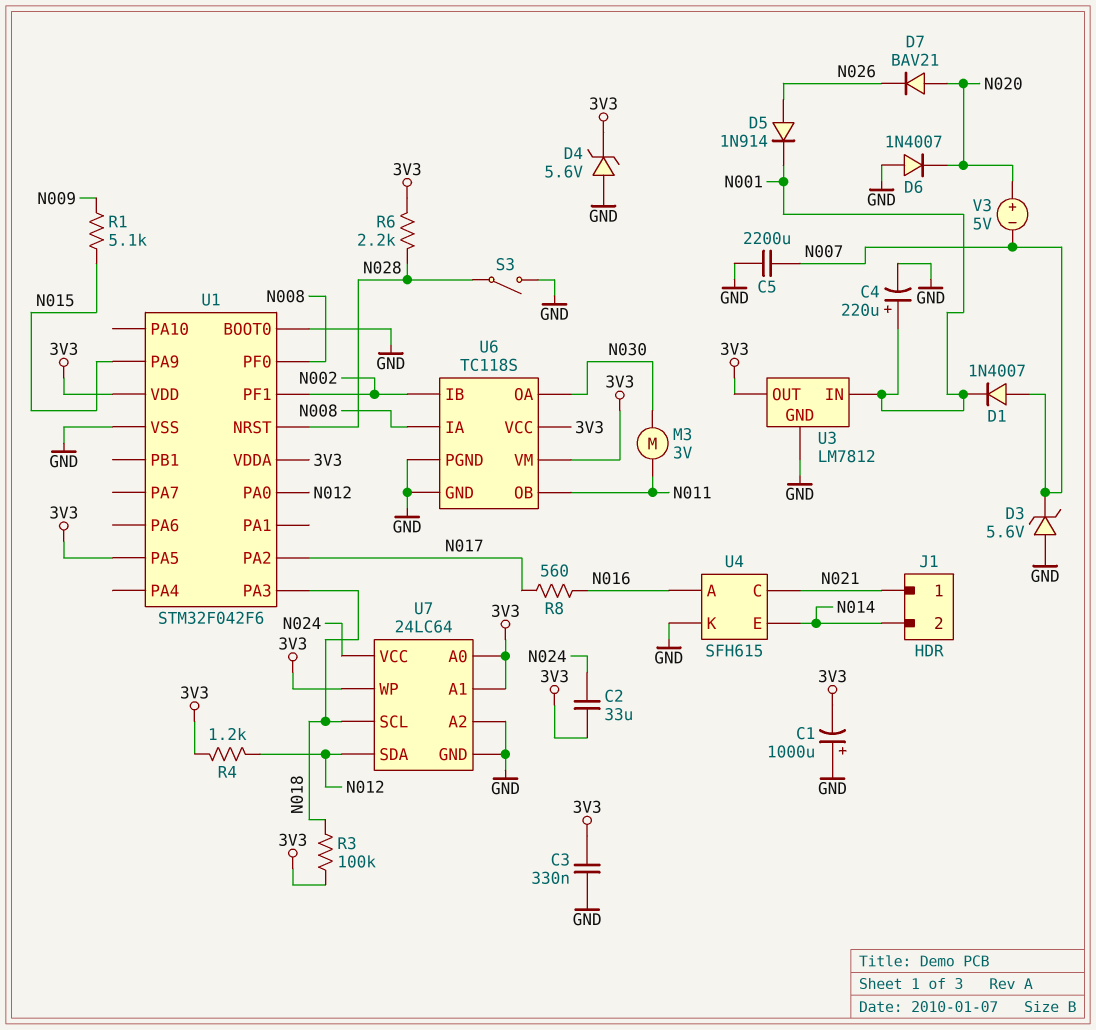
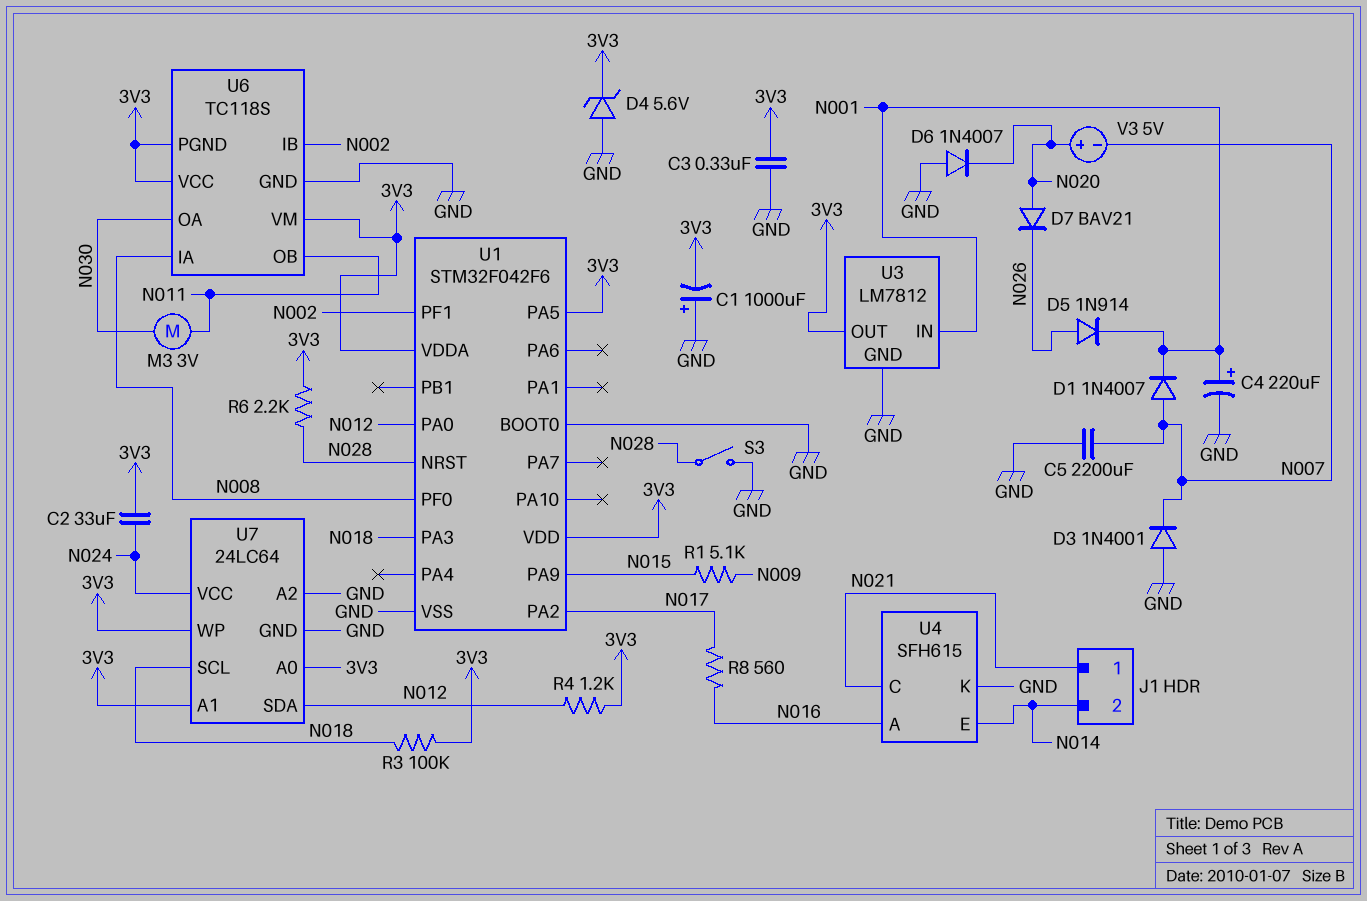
D3: zener 5.6V (A GND, K N007) -> diode 1N4001 (A GND, K N007)
U6 pin PGND: GND -> 3V3

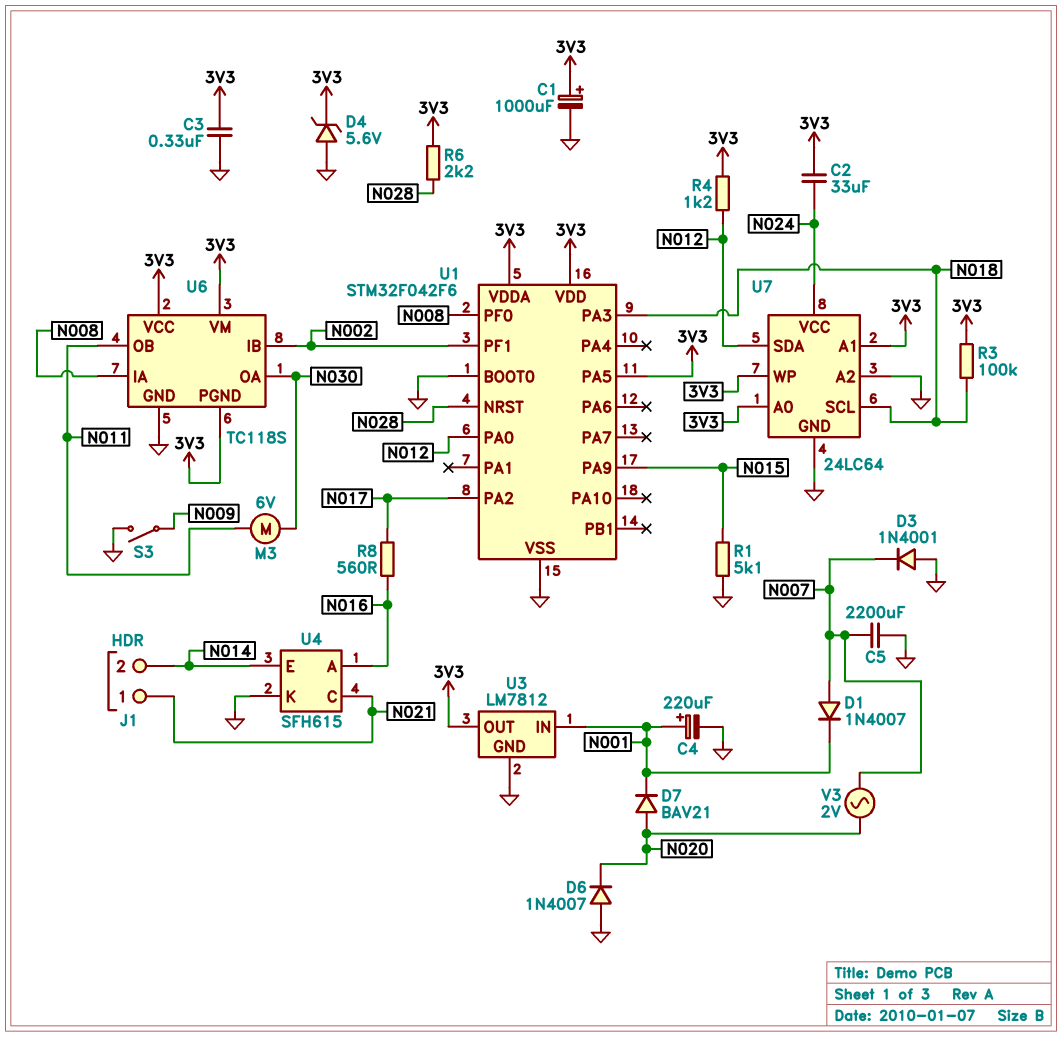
C1: 1000uF (plus GND, minus 3V3) -> 1000uF (plus 3V3, minus GND)
D5: diode 1N914 (A N026, K N001) -> none
D7: diode BAV21 (A N020, K N026) -> diode BAV21 (A N020, K N001)
M3: motor 3V (N011, N030) -> motor 6V (N011, N030)
R1: 5.1k (N009, N015) -> 5.1k (GND, N015)
S3: switch (GND, N028) -> switch (GND, N009)
V3: 5V (plus N020, minus N007) -> AC 2V (N007, N020)

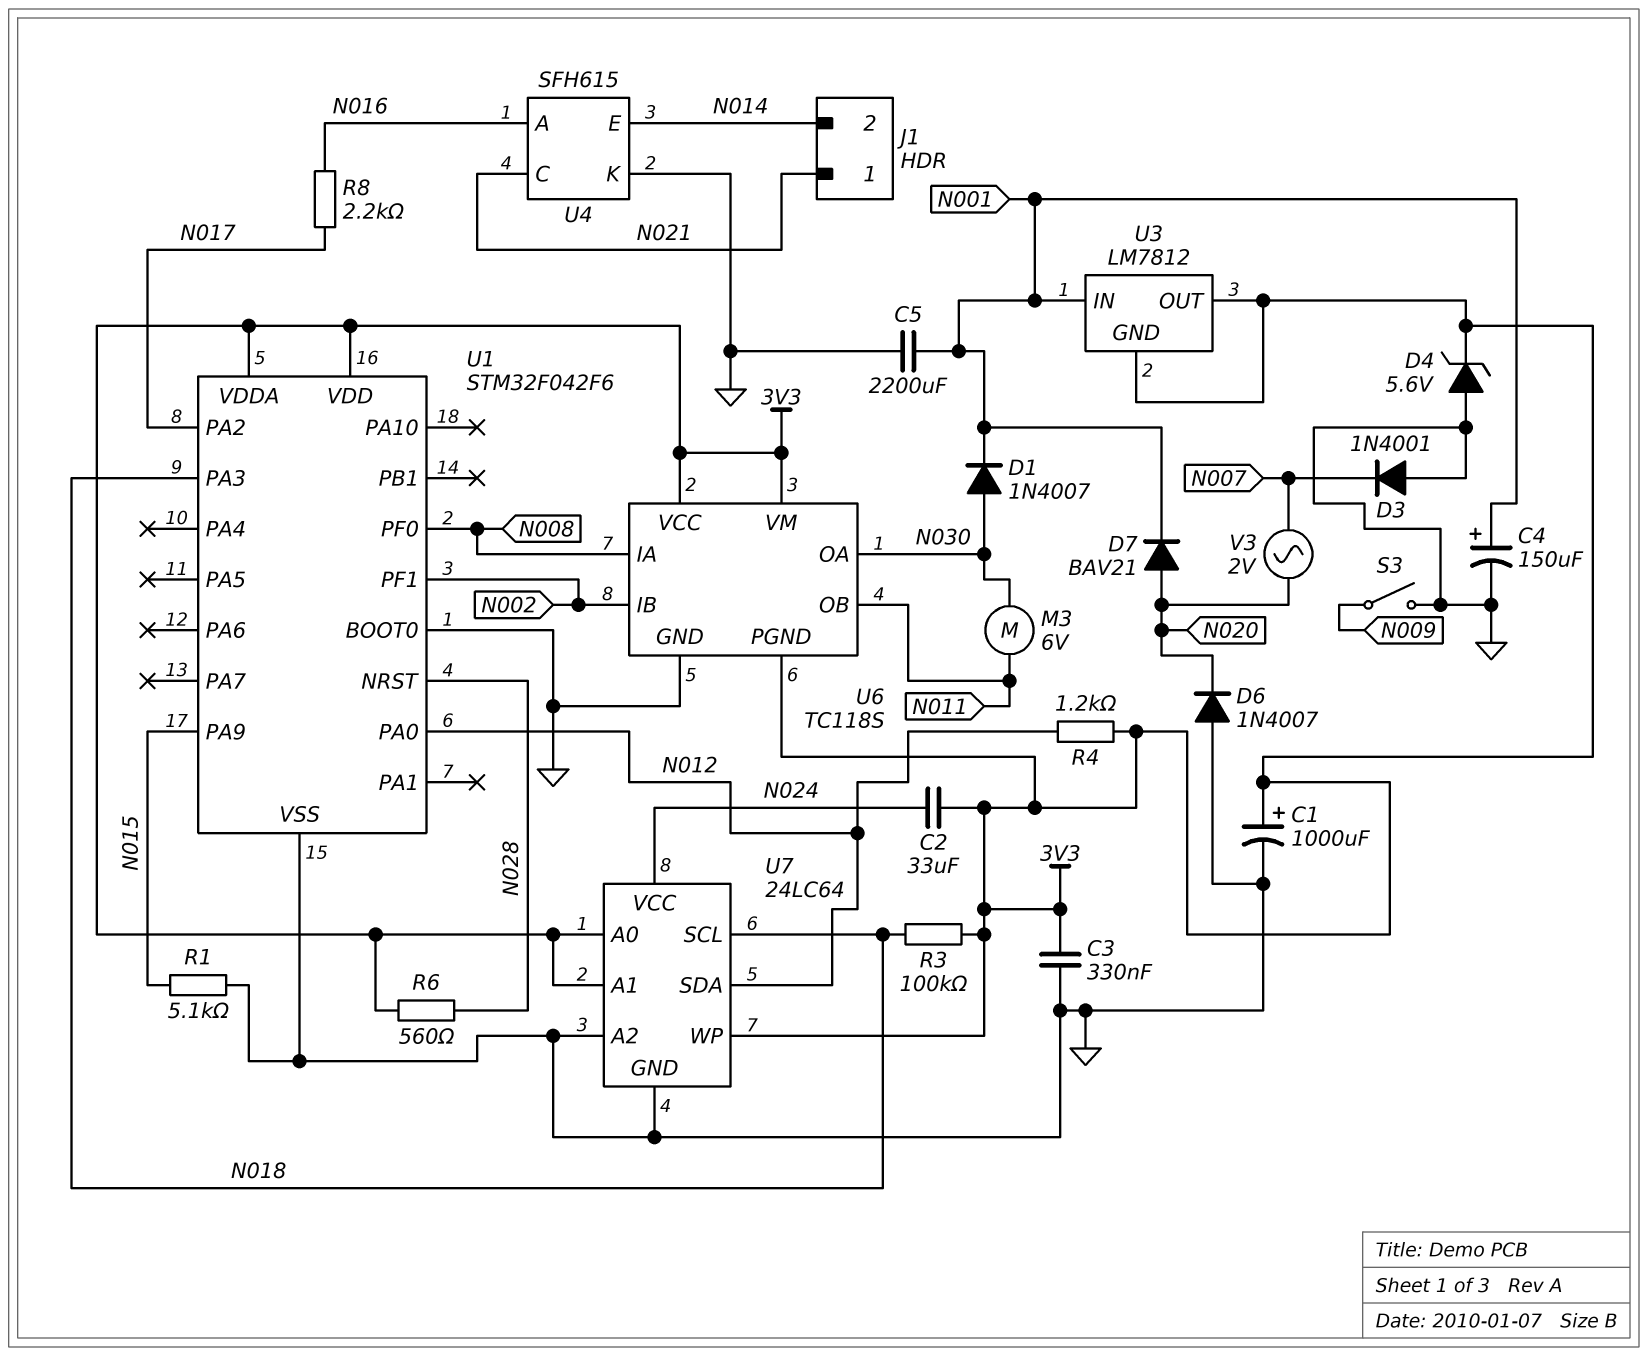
C4: 220uF (plus N001, minus GND) -> 150uF (plus N001, minus GND)
C5: 2200uF (GND, N007) -> 2200uF (GND, N001)
D1: diode 1N4007 (A N007, K N001) -> diode 1N4007 (A N030, K N001)
R6: 2.2k (3V3, N028) -> 560 (3V3, N028)
R8: 560 (N016, N017) -> 2.2k (N016, N017)
U1 pin PA5: 3V3 -> none
U3 pin GND: GND -> 3V3

